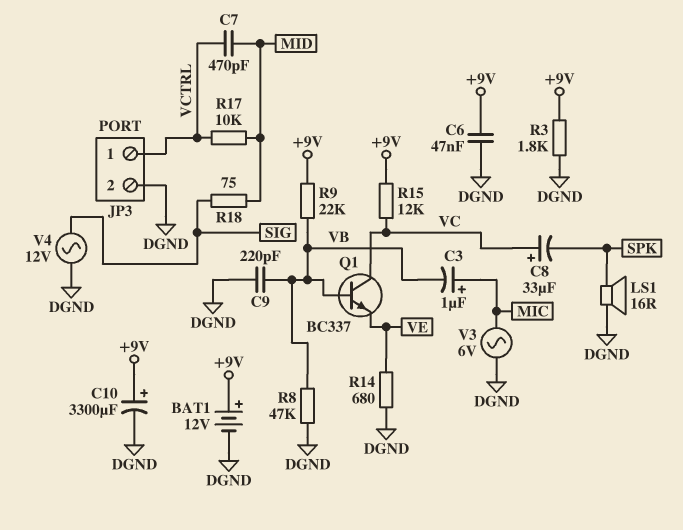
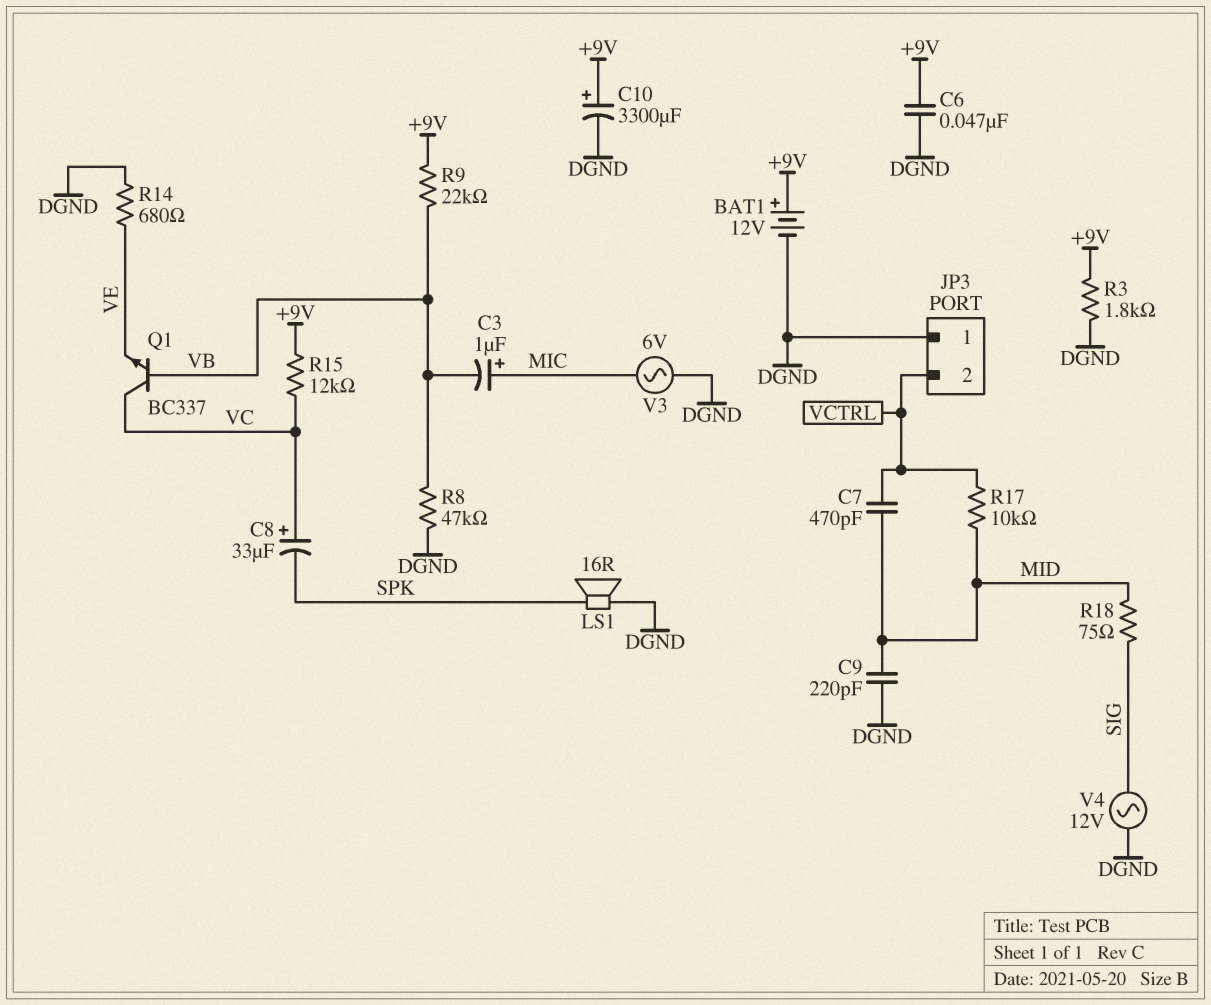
C9: 220pF (DGND, VB) -> 220pF (DGND, MID)
JP3 pin 1: VCTRL -> DGND
JP3 pin 2: DGND -> VCTRL

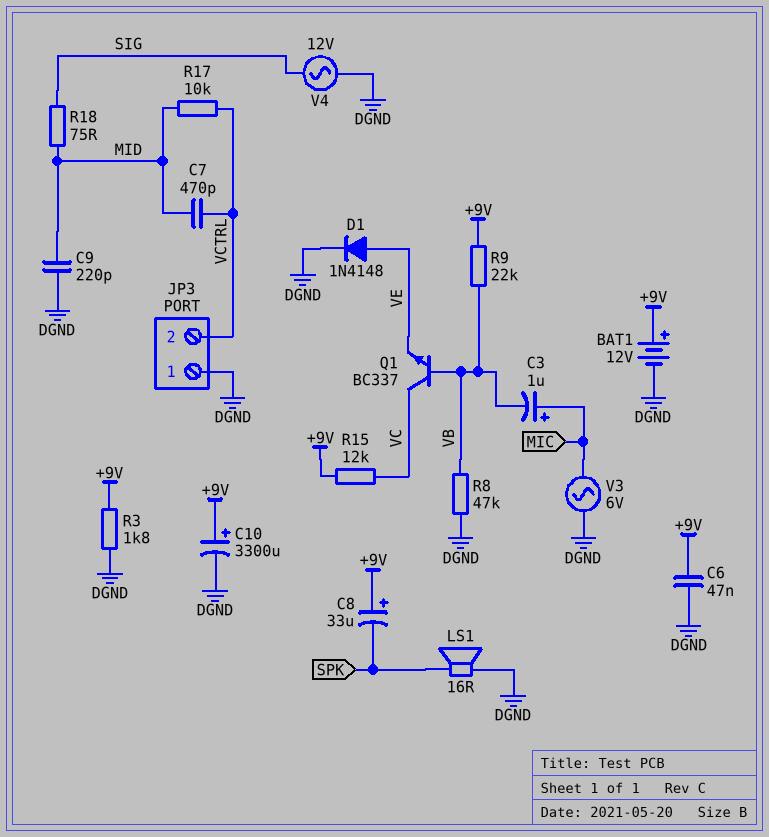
C8: 33uF (plus VC, minus SPK) -> 33uF (plus +9V, minus SPK)
D1: none -> diode 1N4148 (A VE, K DGND)
R14: 680 (DGND, VE) -> none

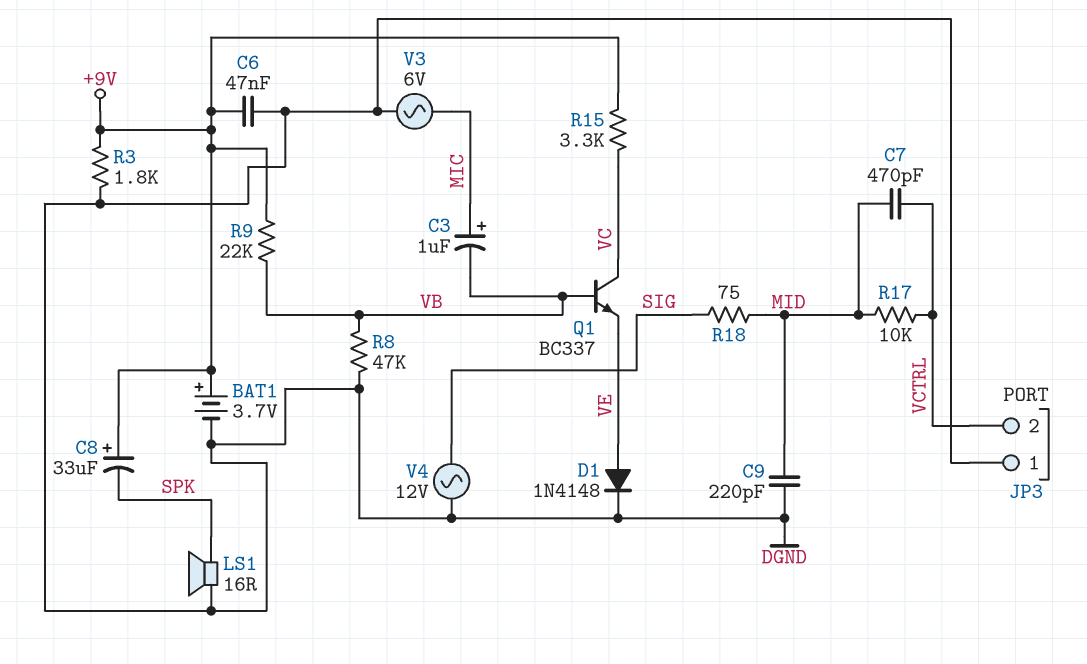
BAT1: 12V (plus +9V, minus DGND) -> 3.7V (plus +9V, minus DGND)
C10: 3300uF (plus +9V, minus DGND) -> none
R15: 12k (+9V, VC) -> 3.3k (+9V, VC)

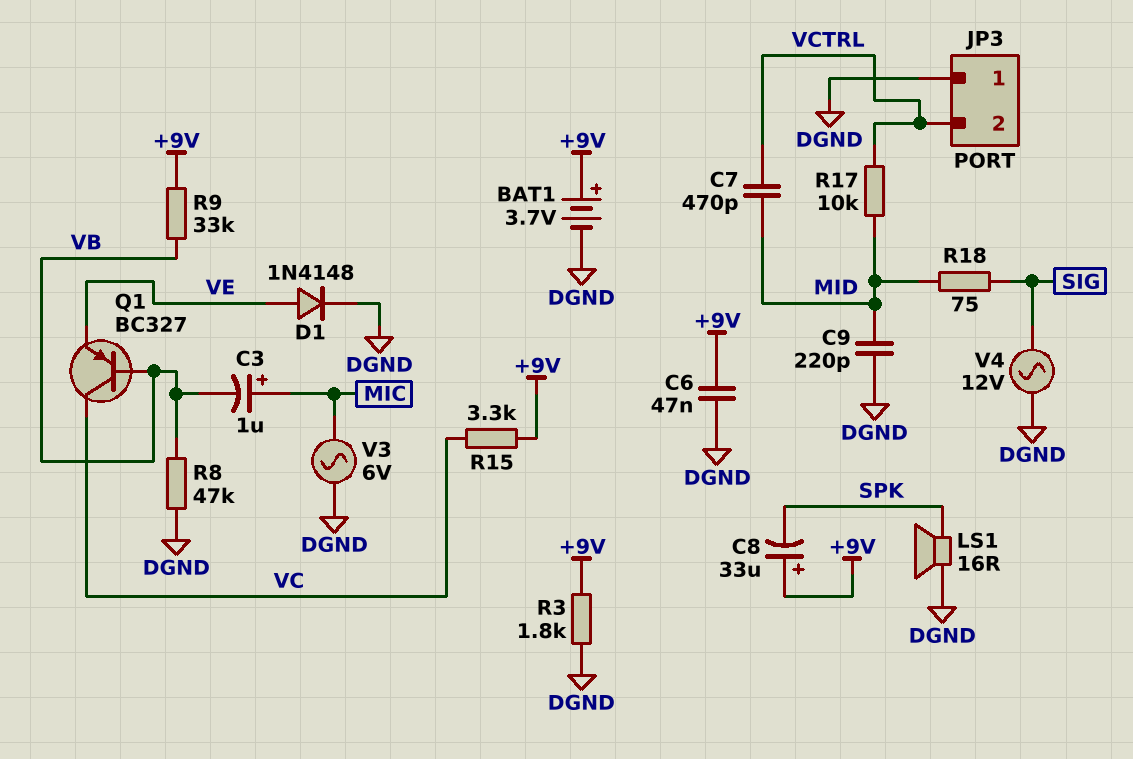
Q1: NPN BC337 (B VB, C VC, E VE) -> PNP BC327 (B VB, C VC, E VE)
R9: 22k (+9V, VB) -> 33k (+9V, VB)

